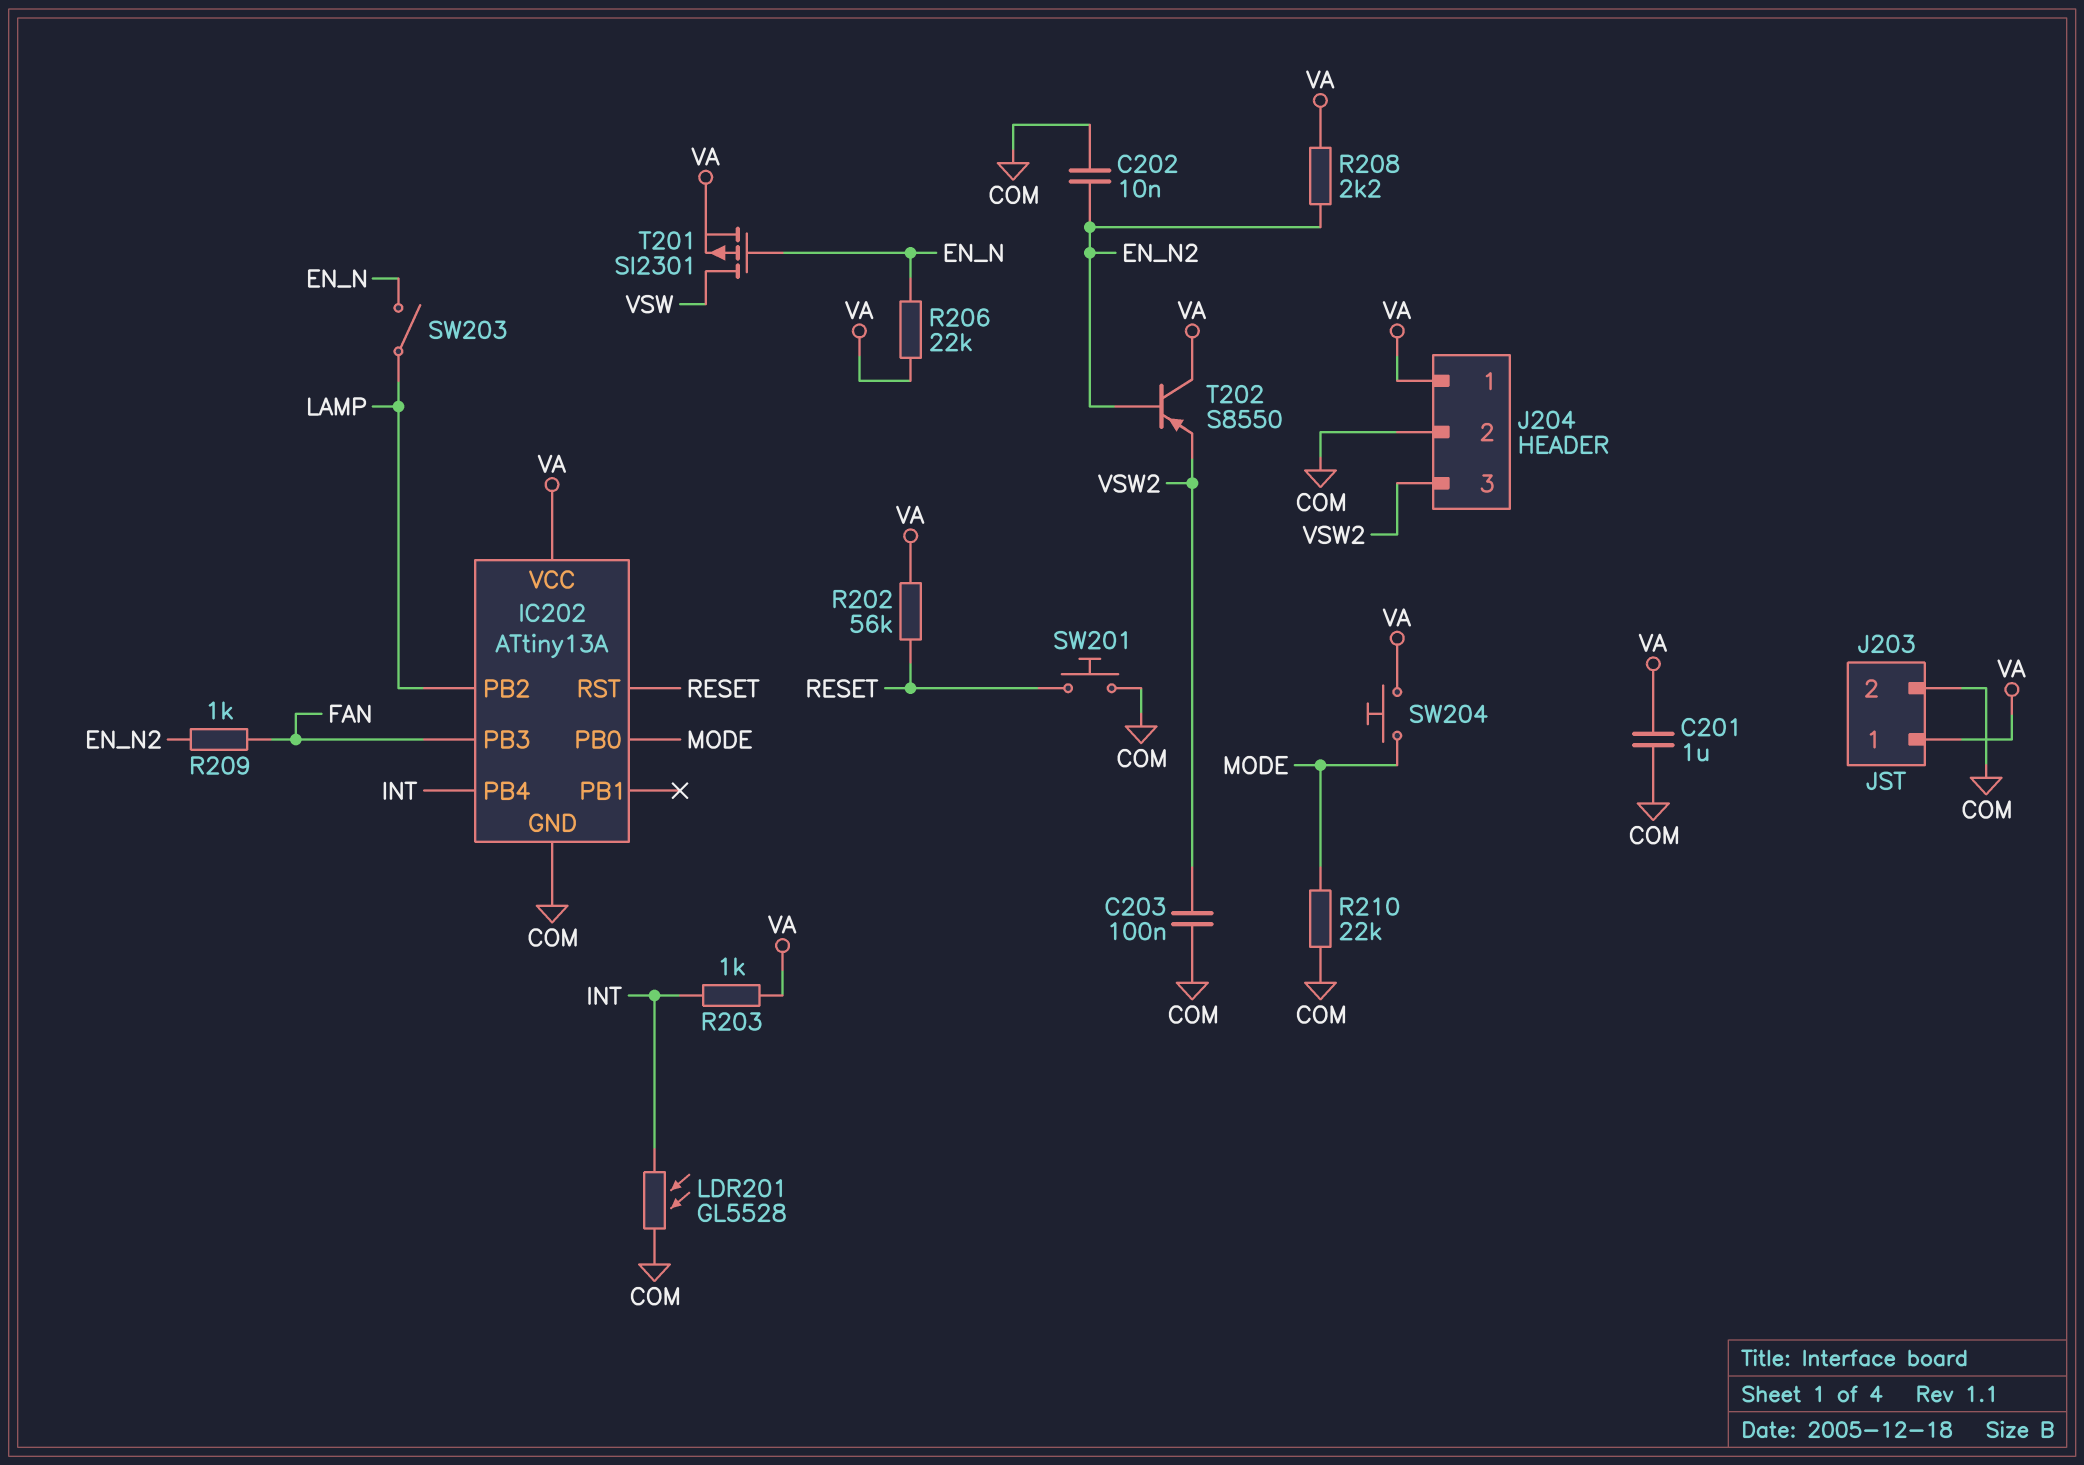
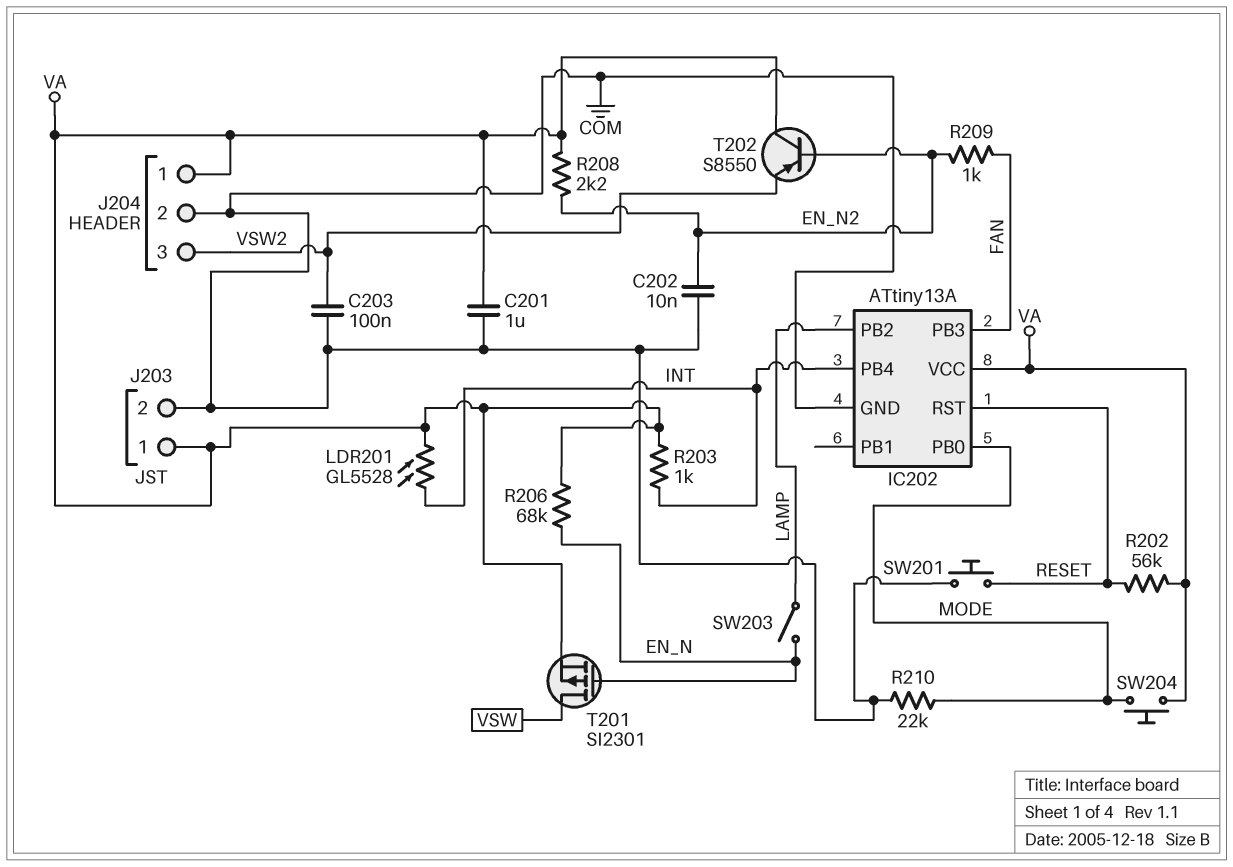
LDR201: GL5528 (COM, INT) -> GL5528 (INT, VA)
R206: 22k (EN_N, VA) -> 68k (EN_N, VA)

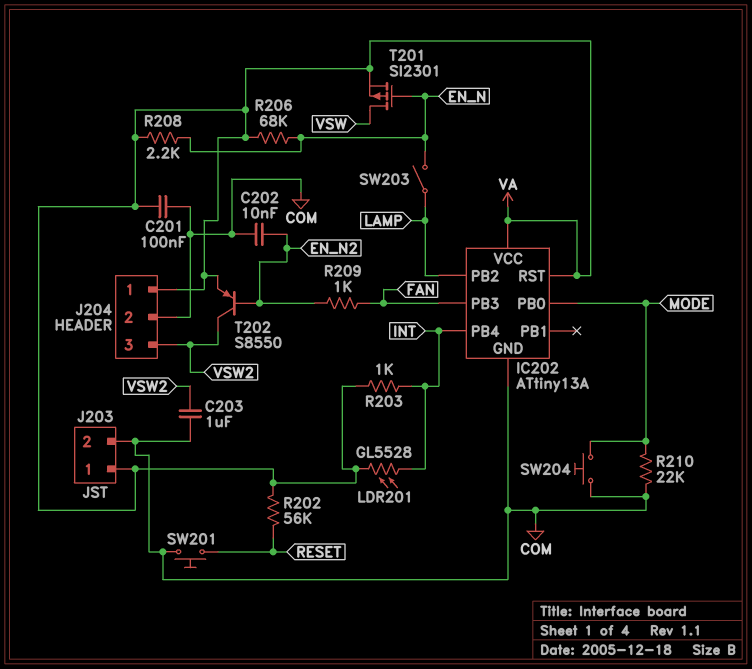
C201: 1uF (COM, VA) -> 100nF (COM, VA)
C203: 100nF (COM, VSW2) -> 1uF (COM, VSW2)
IC202 pin RST: RESET -> VA
R208: 2.2k (EN_N2, VA) -> 2.2k (EN_N, VA)
SW204: button (MODE, VA) -> button (COM, MODE)
T202: PNP S8550 (B EN_N2, C VA, E VSW2) -> PNP S8550 (B EN_N2, C VSW2, E VA)

